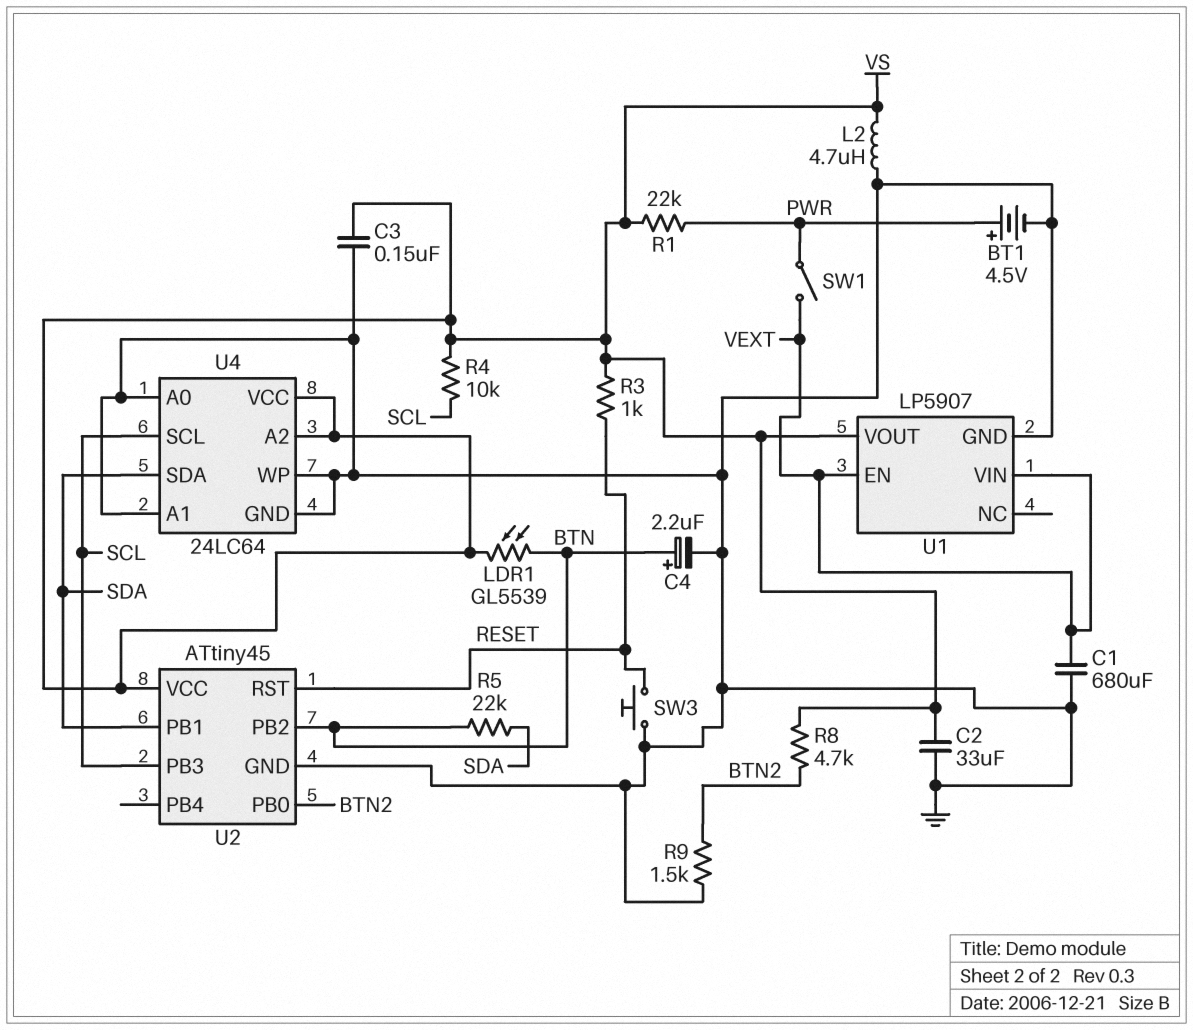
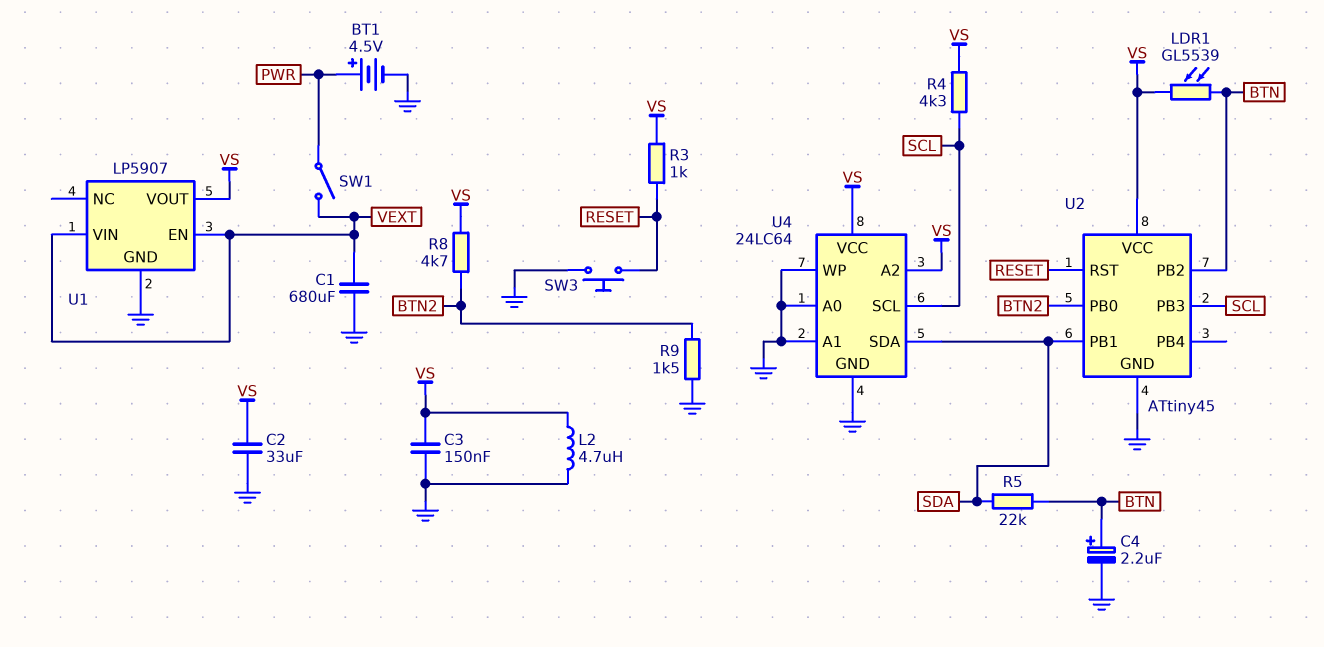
R1: 22k (PWR, VS) -> none
R4: 10k (SCL, VS) -> 4.3k (SCL, VS)

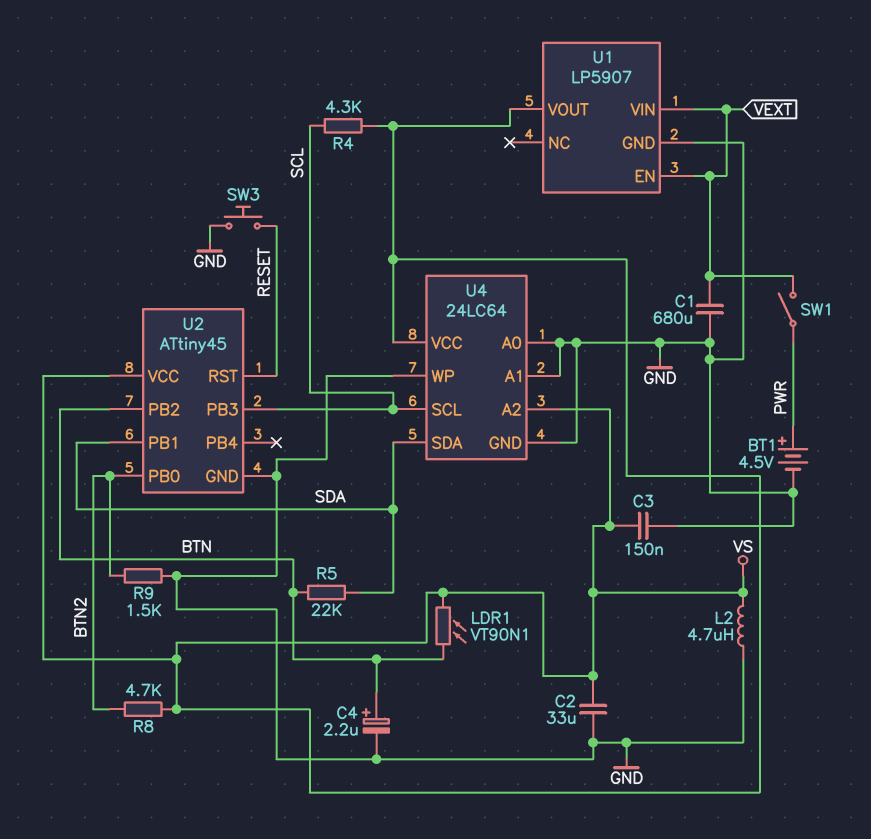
LDR1: GL5539 (BTN, VS) -> VT90N1 (BTN, VS)
R3: 1k (RESET, VS) -> none

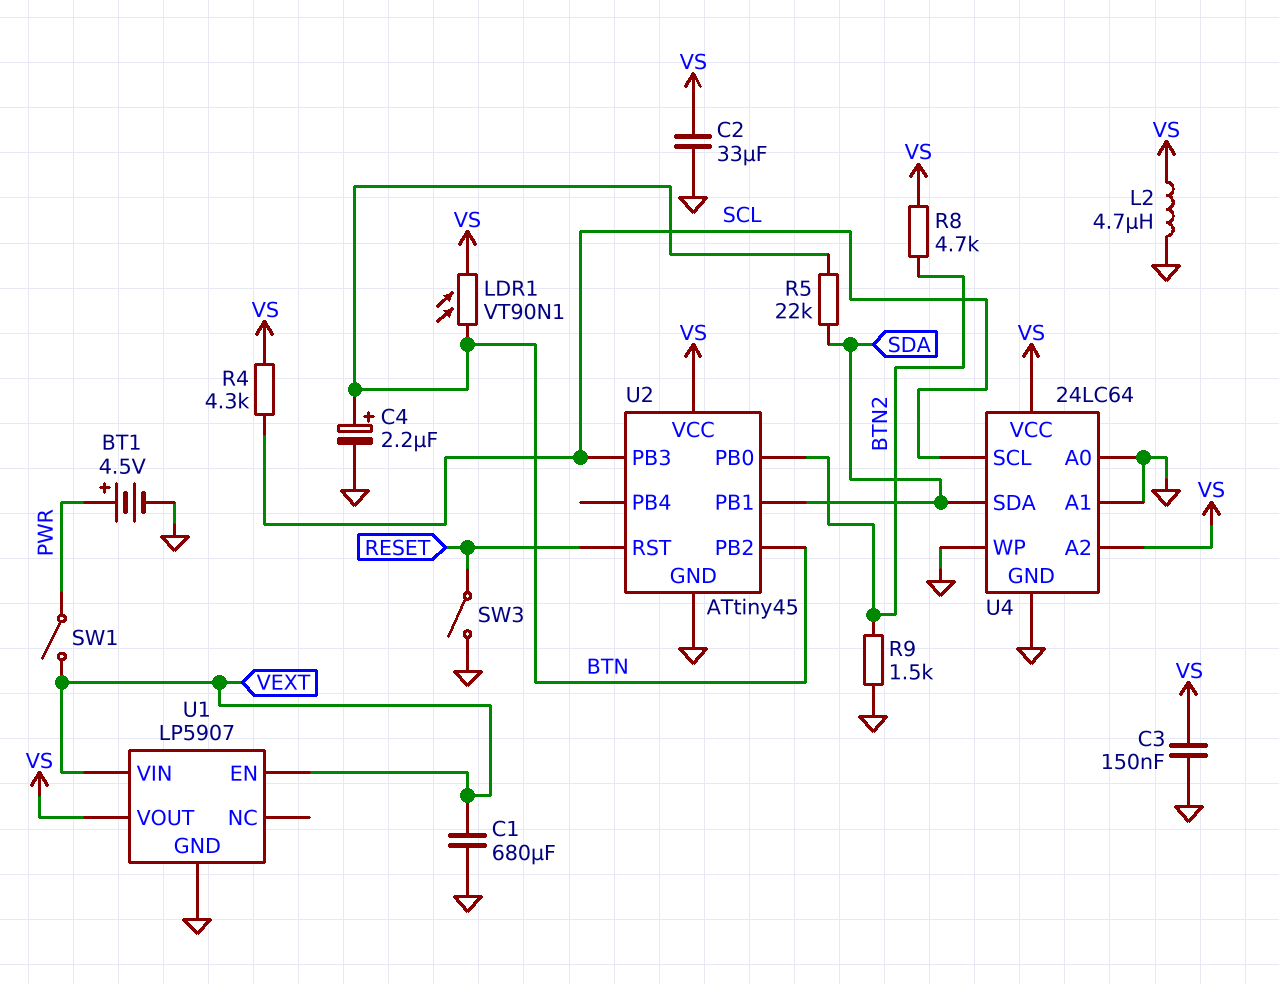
SW3: button (GND, RESET) -> switch (GND, RESET)

